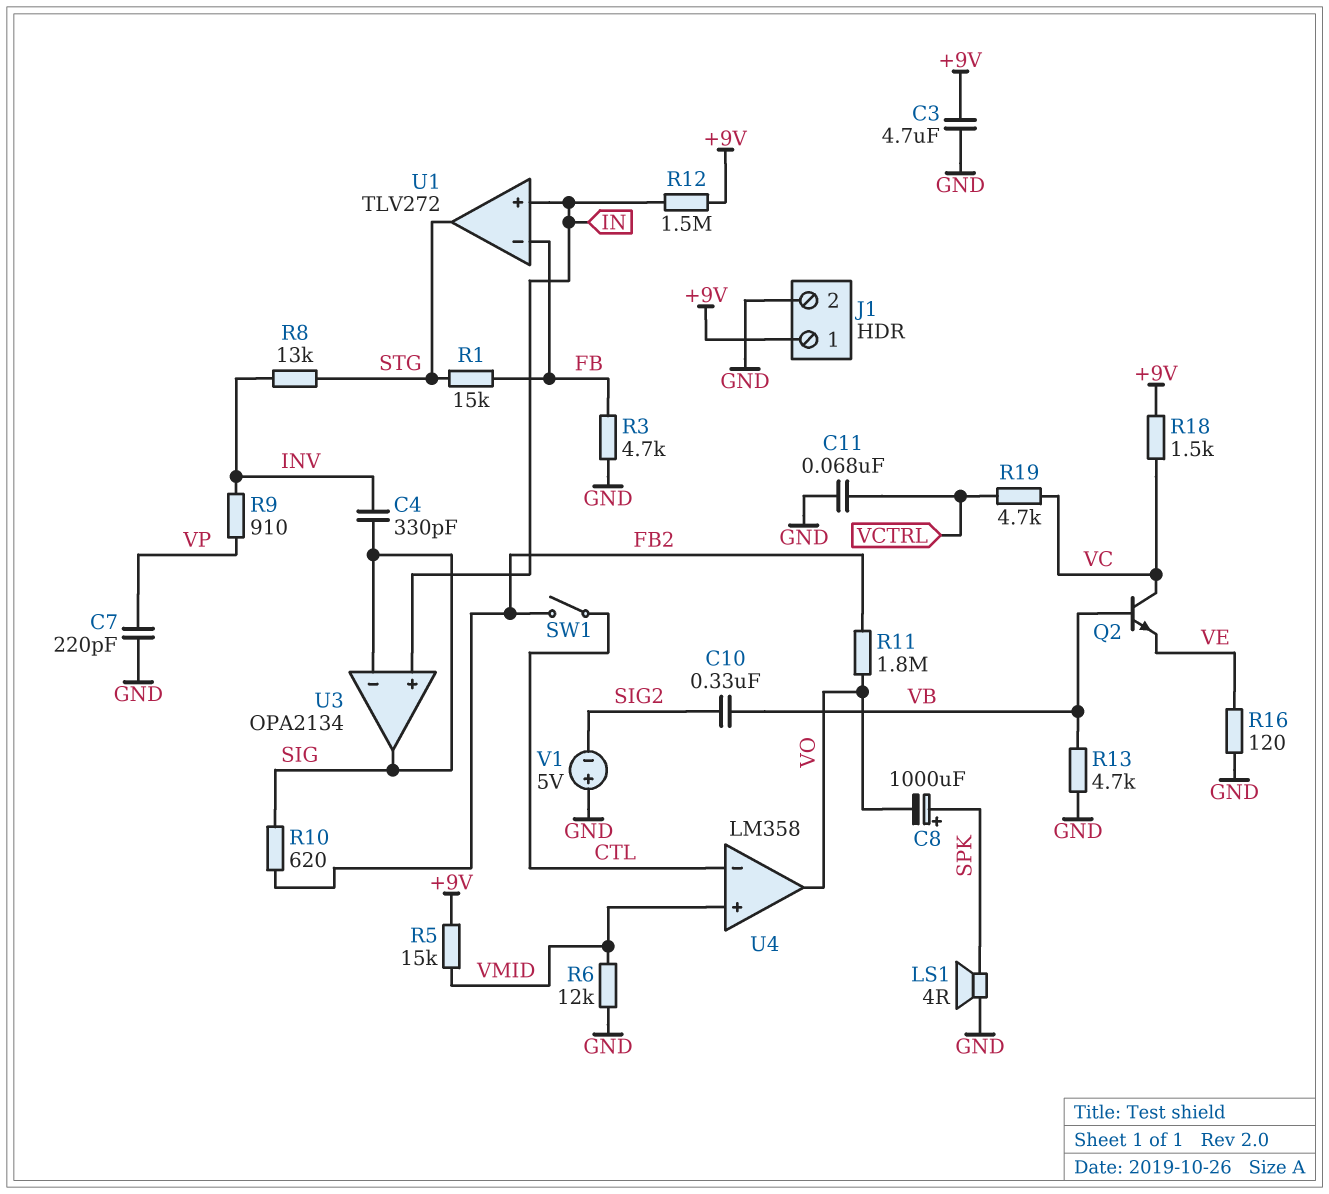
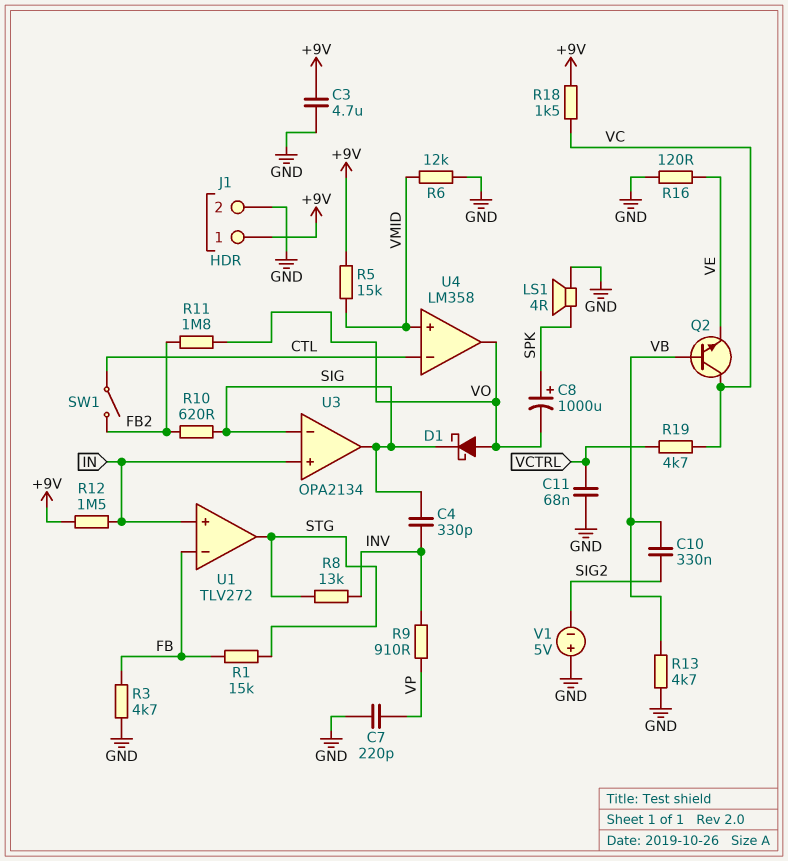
D1: none -> schottky (A VO, K SIG)

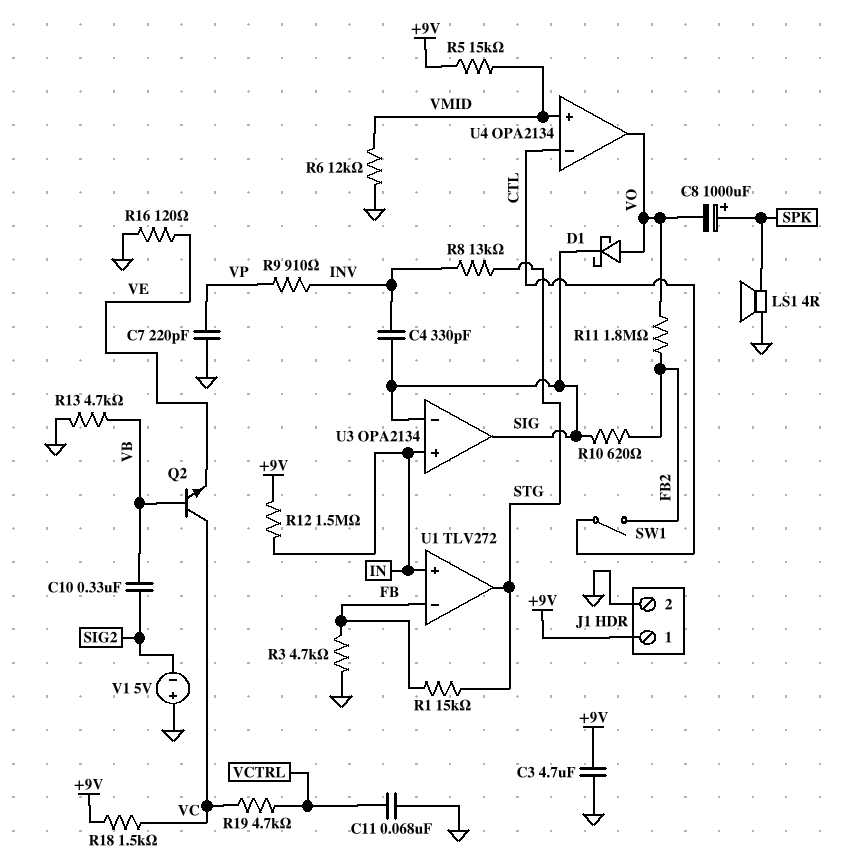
U4: LM358 -> OPA2134

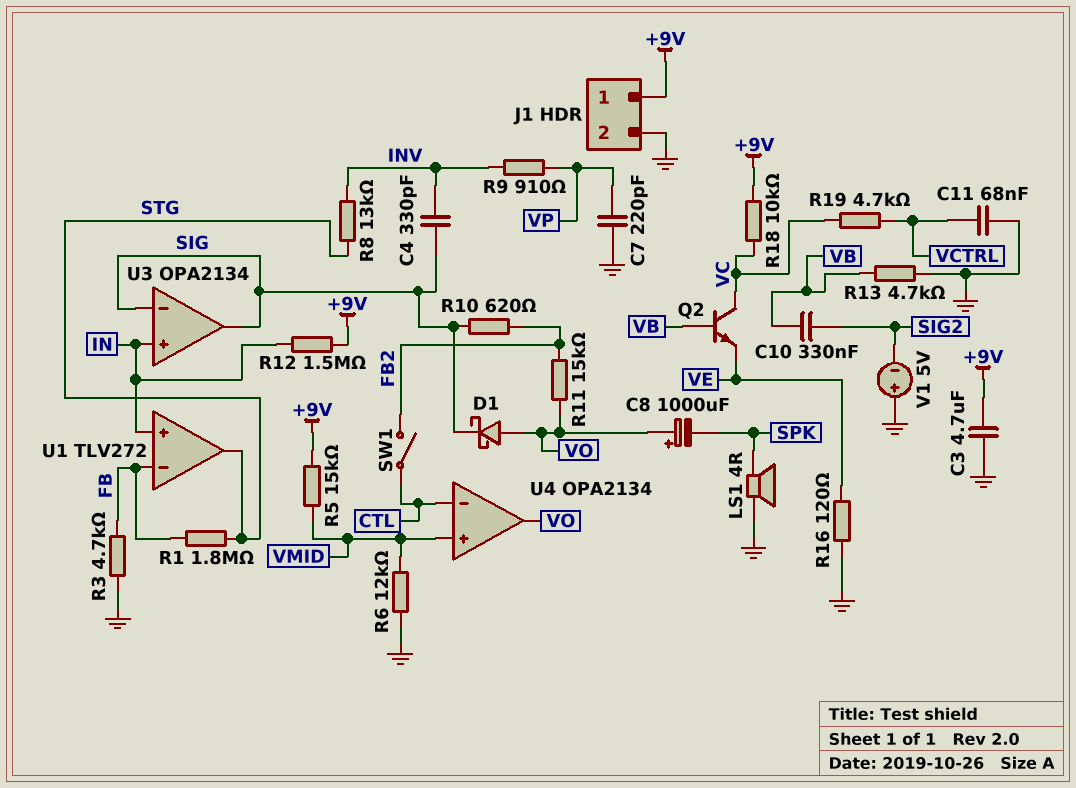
C8: 1000uF (plus SPK, minus VO) -> 1000uF (plus VO, minus SPK)
R1: 15k (FB, STG) -> 1.8M (FB, STG)
R11: 1.8M (FB2, VO) -> 15k (FB2, VO)
R18: 1.5k (+9V, VC) -> 10k (+9V, VC)

